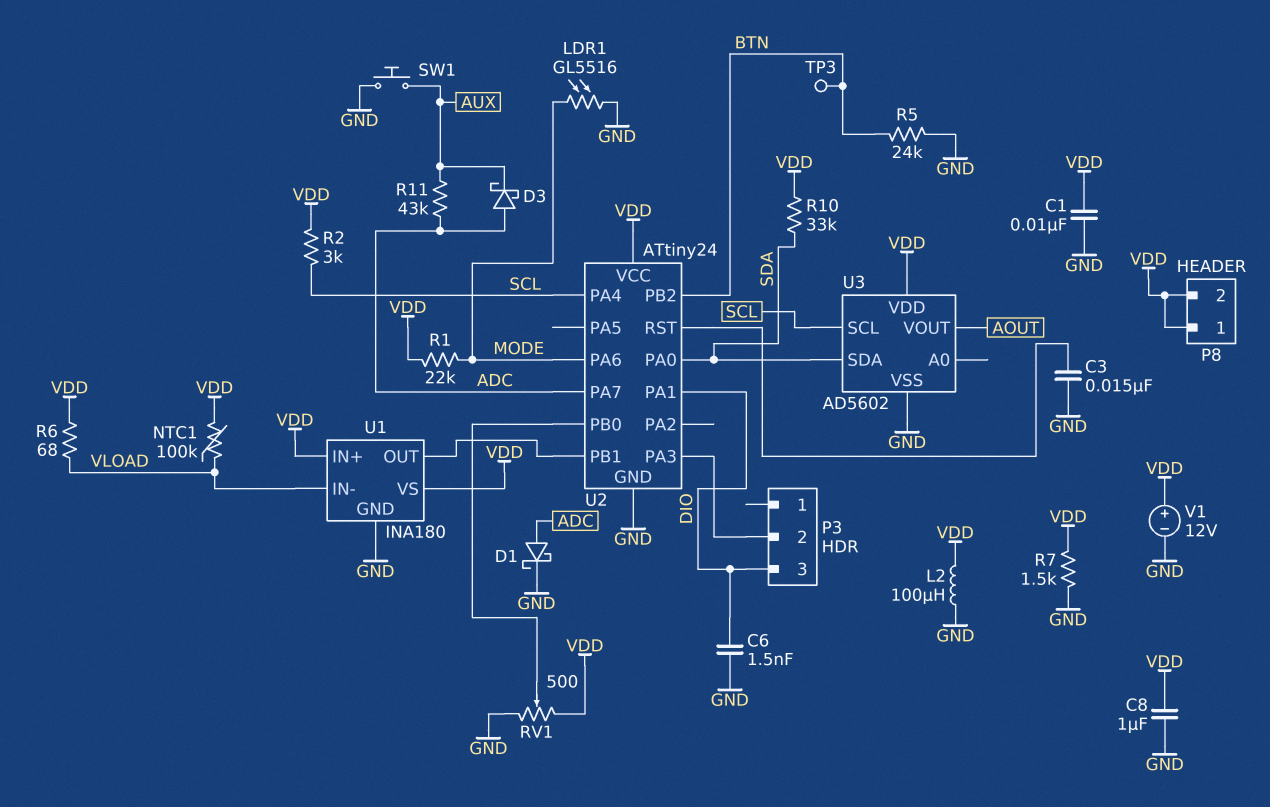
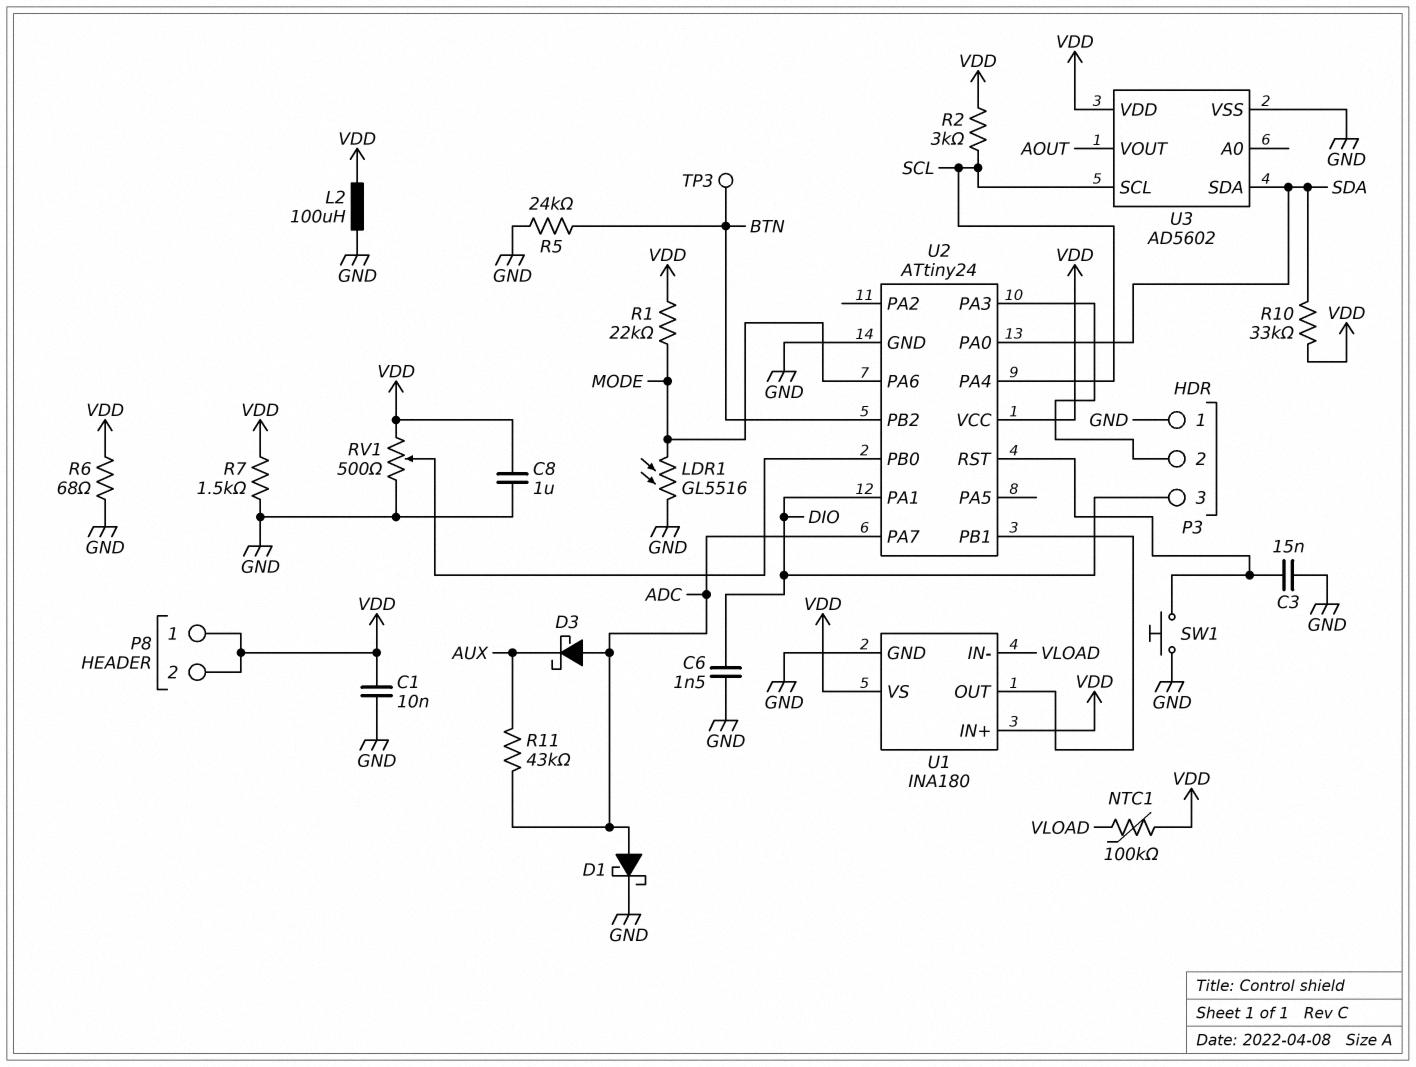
P3 pin 1: none -> GND
R6: 68 (VDD, VLOAD) -> 68 (GND, VDD)
SW1: button (AUX, GND) -> button (GND, U2/RST)
V1: 12V (plus VDD, minus GND) -> none

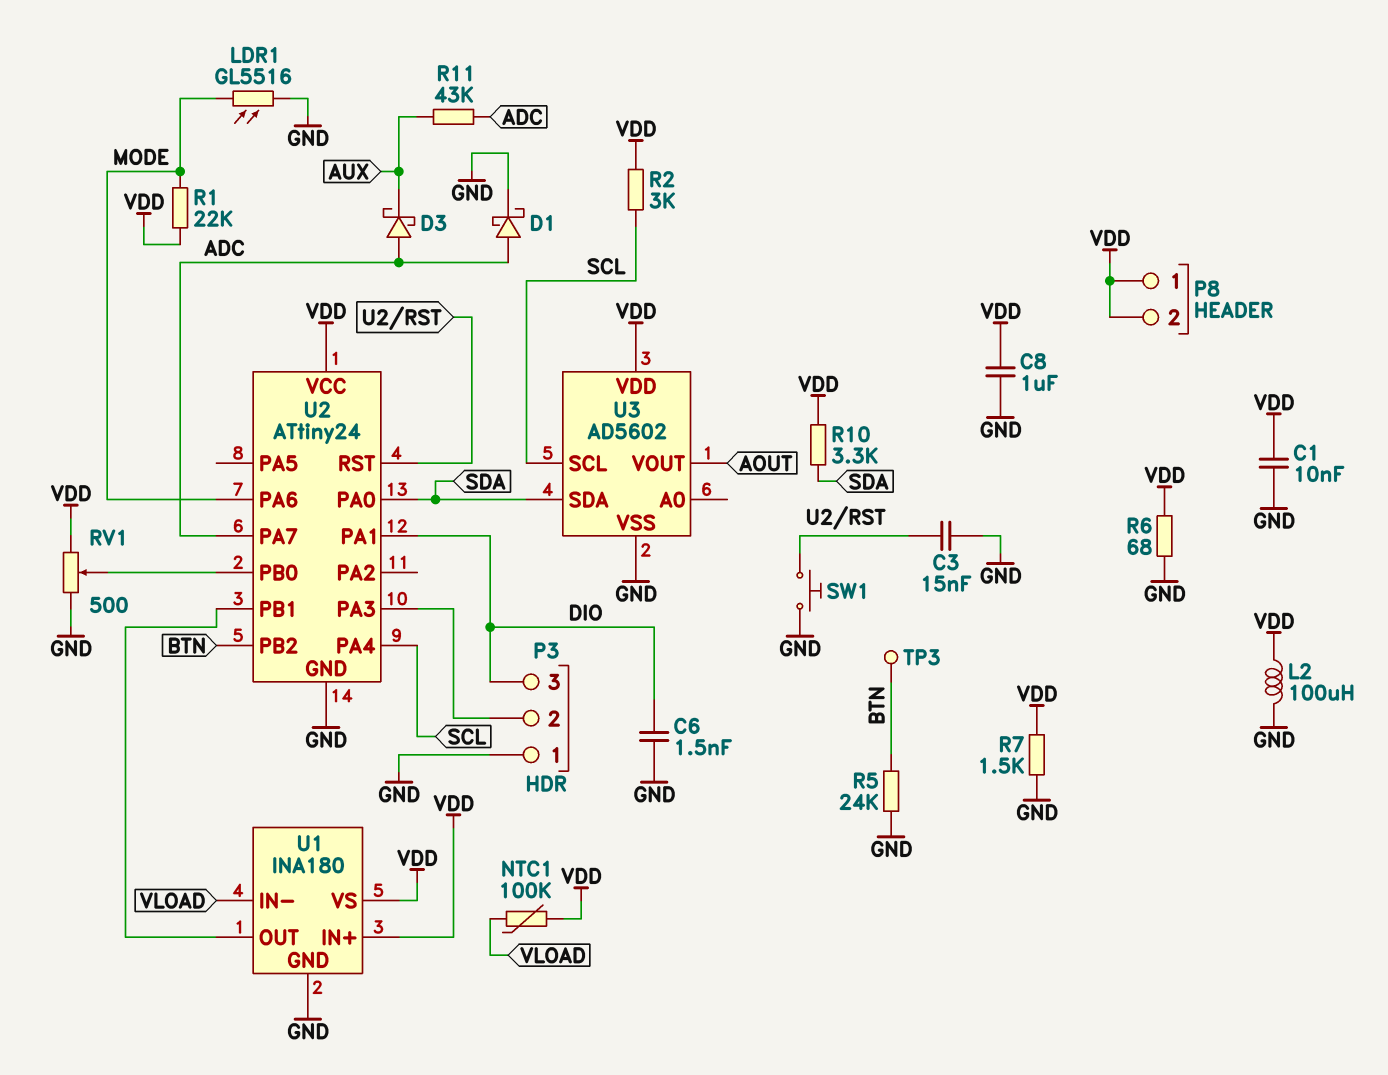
R10: 33k (SDA, VDD) -> 3.3k (SDA, VDD)

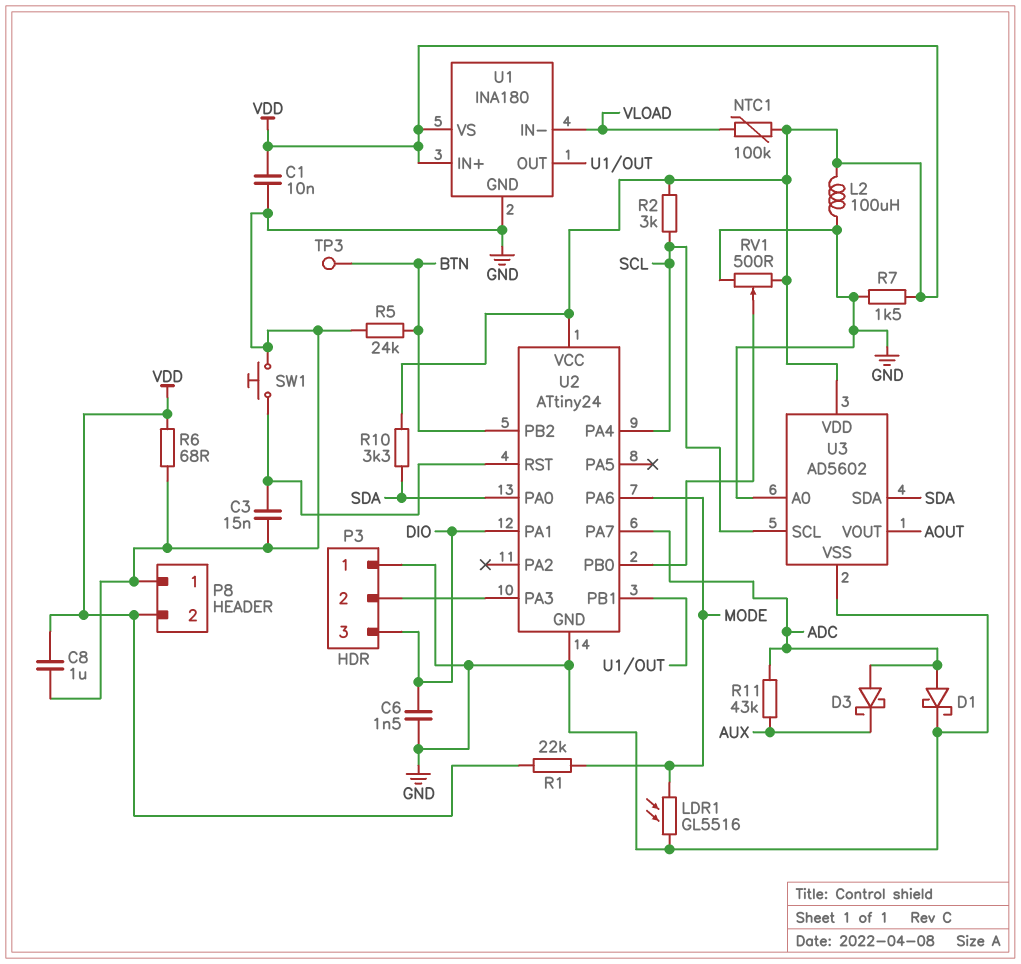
P8 pin 1: VDD -> GND
U3 pin A0: none -> GND

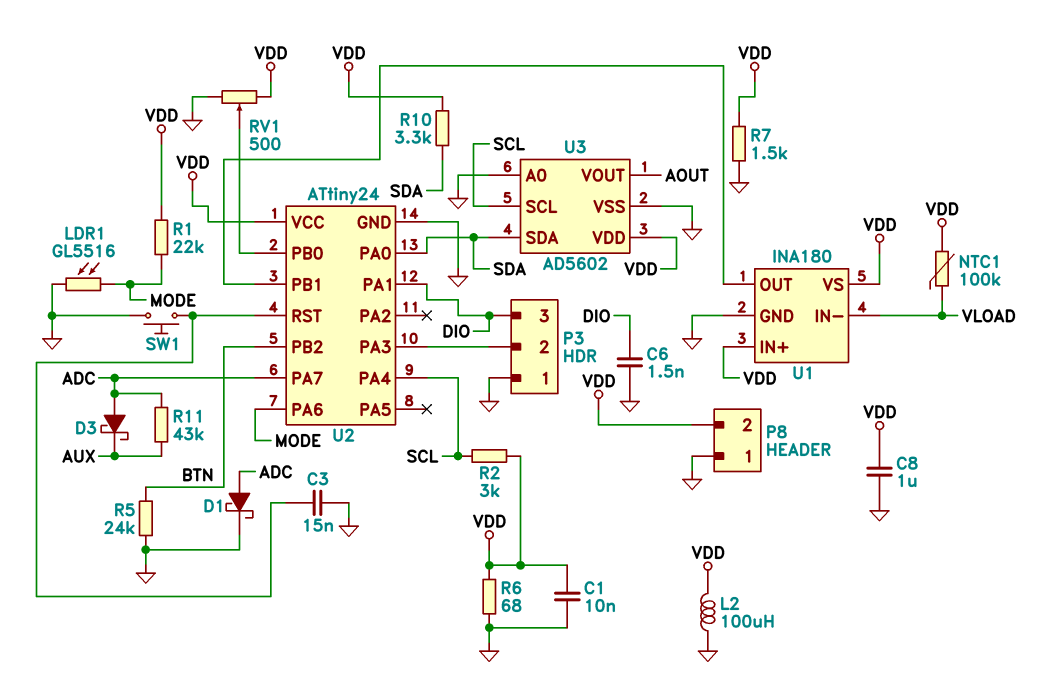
TP3: test point (BTN) -> none

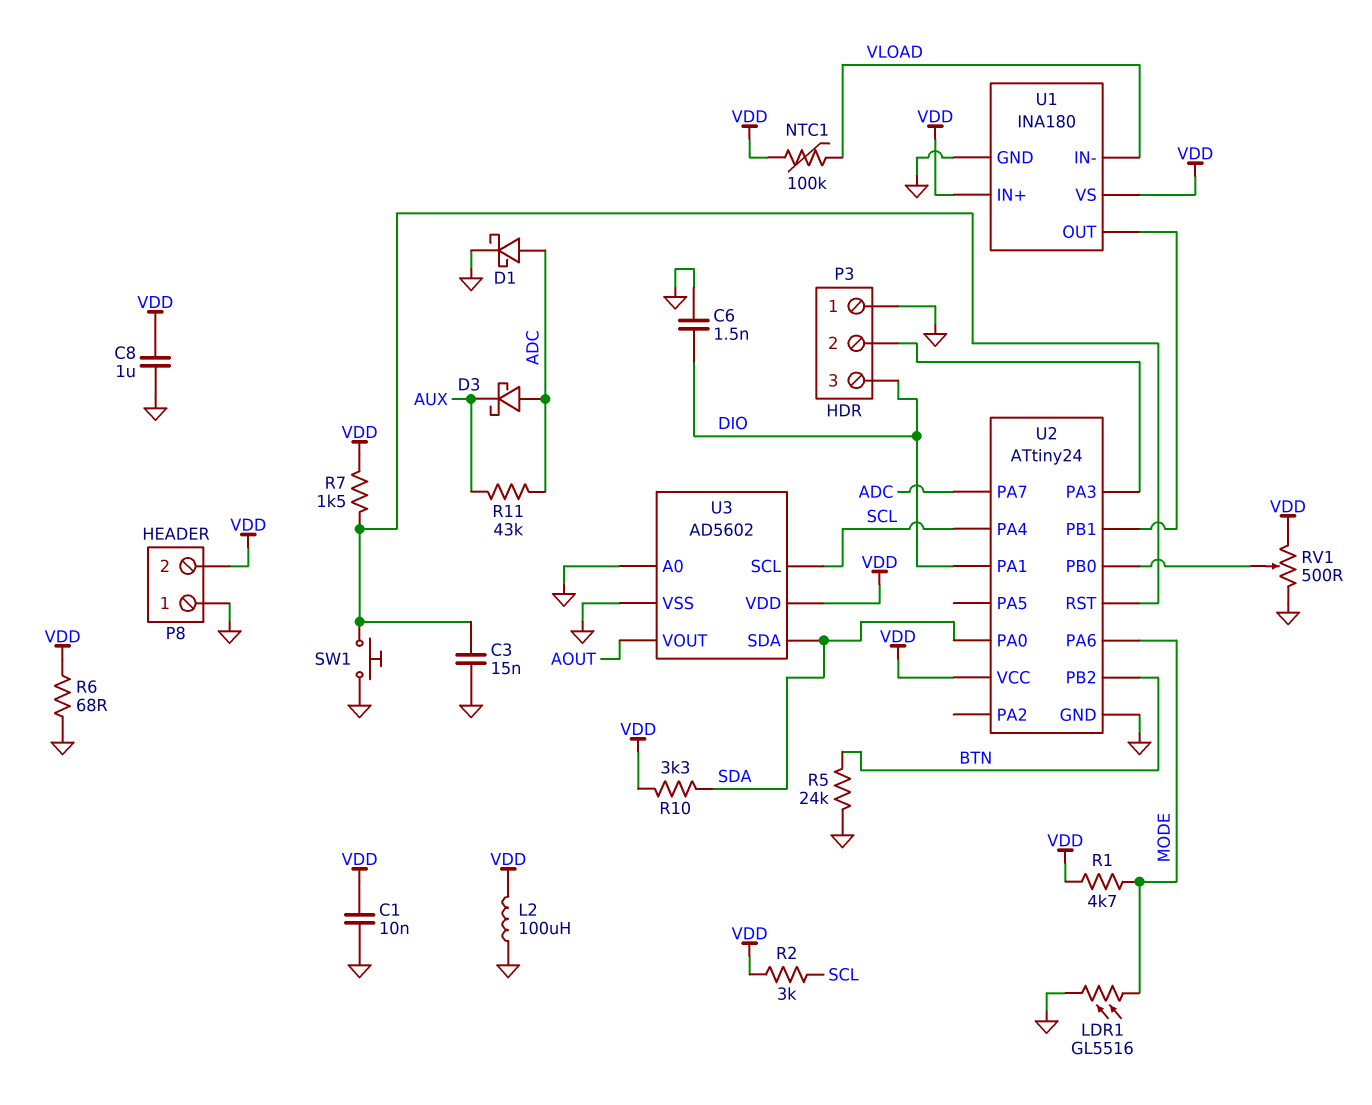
R1: 22k (MODE, VDD) -> 4.7k (MODE, VDD)
R7: 1.5k (GND, VDD) -> 1.5k (U2/RST, VDD)

